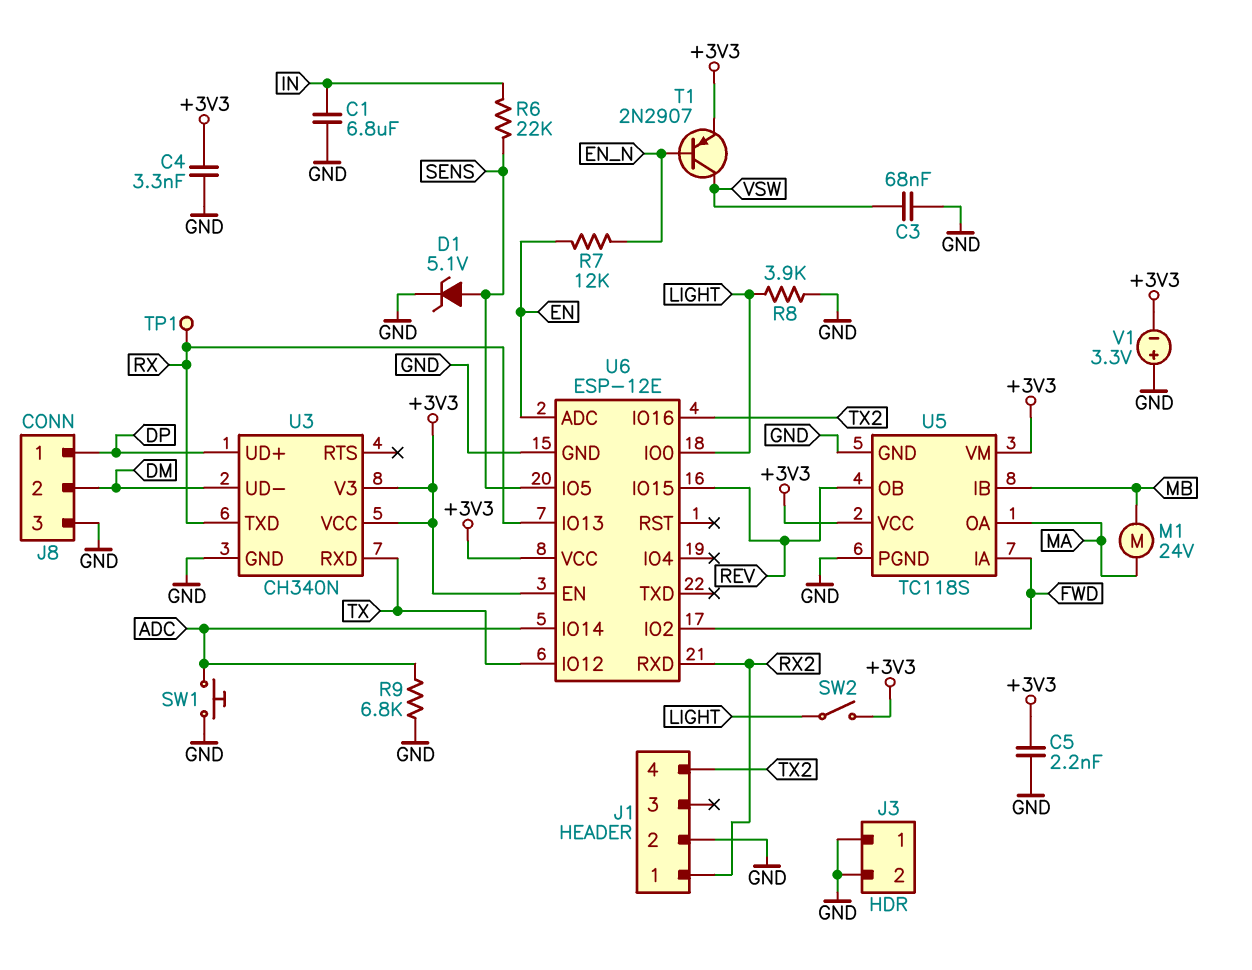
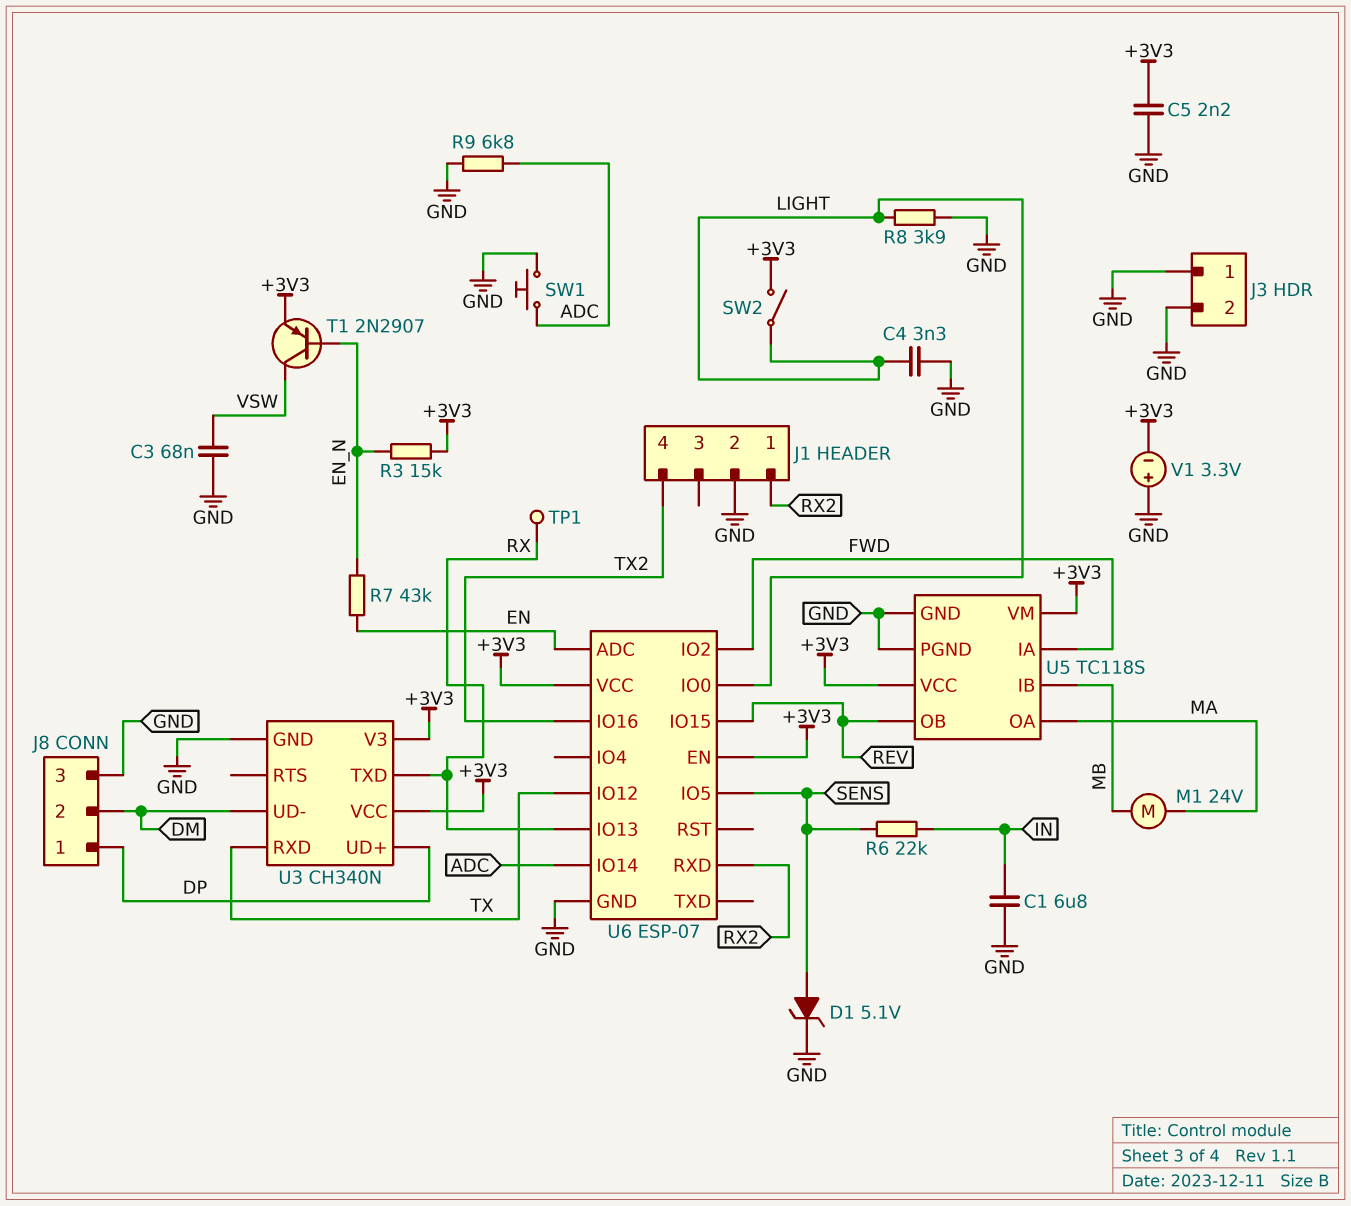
C4: 3.3nF (+3V3, GND) -> 3.3nF (GND, LIGHT)
R3: none -> 15k (+3V3, EN_N)
R7: 12k (EN, EN_N) -> 43k (EN, EN_N)
U6: ESP-12E -> ESP-07

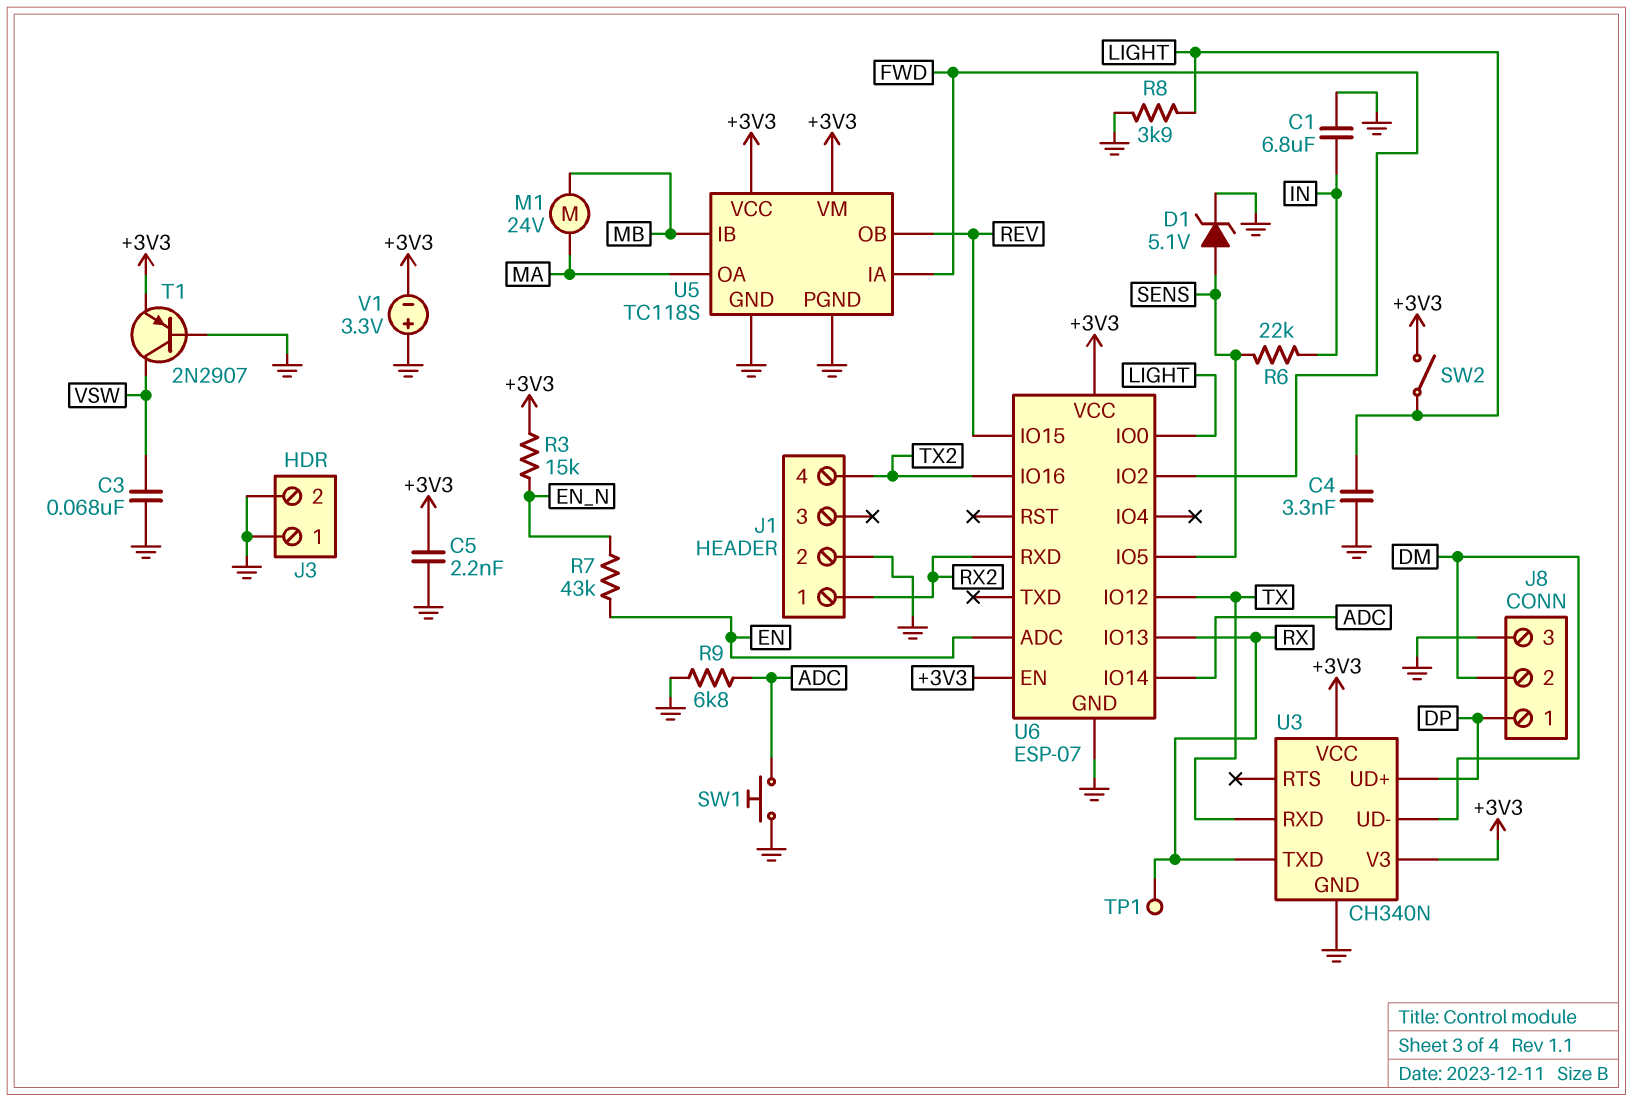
T1: PNP 2N2907 (B EN_N, C VSW, E +3V3) -> PNP 2N2907 (B GND, C VSW, E +3V3)

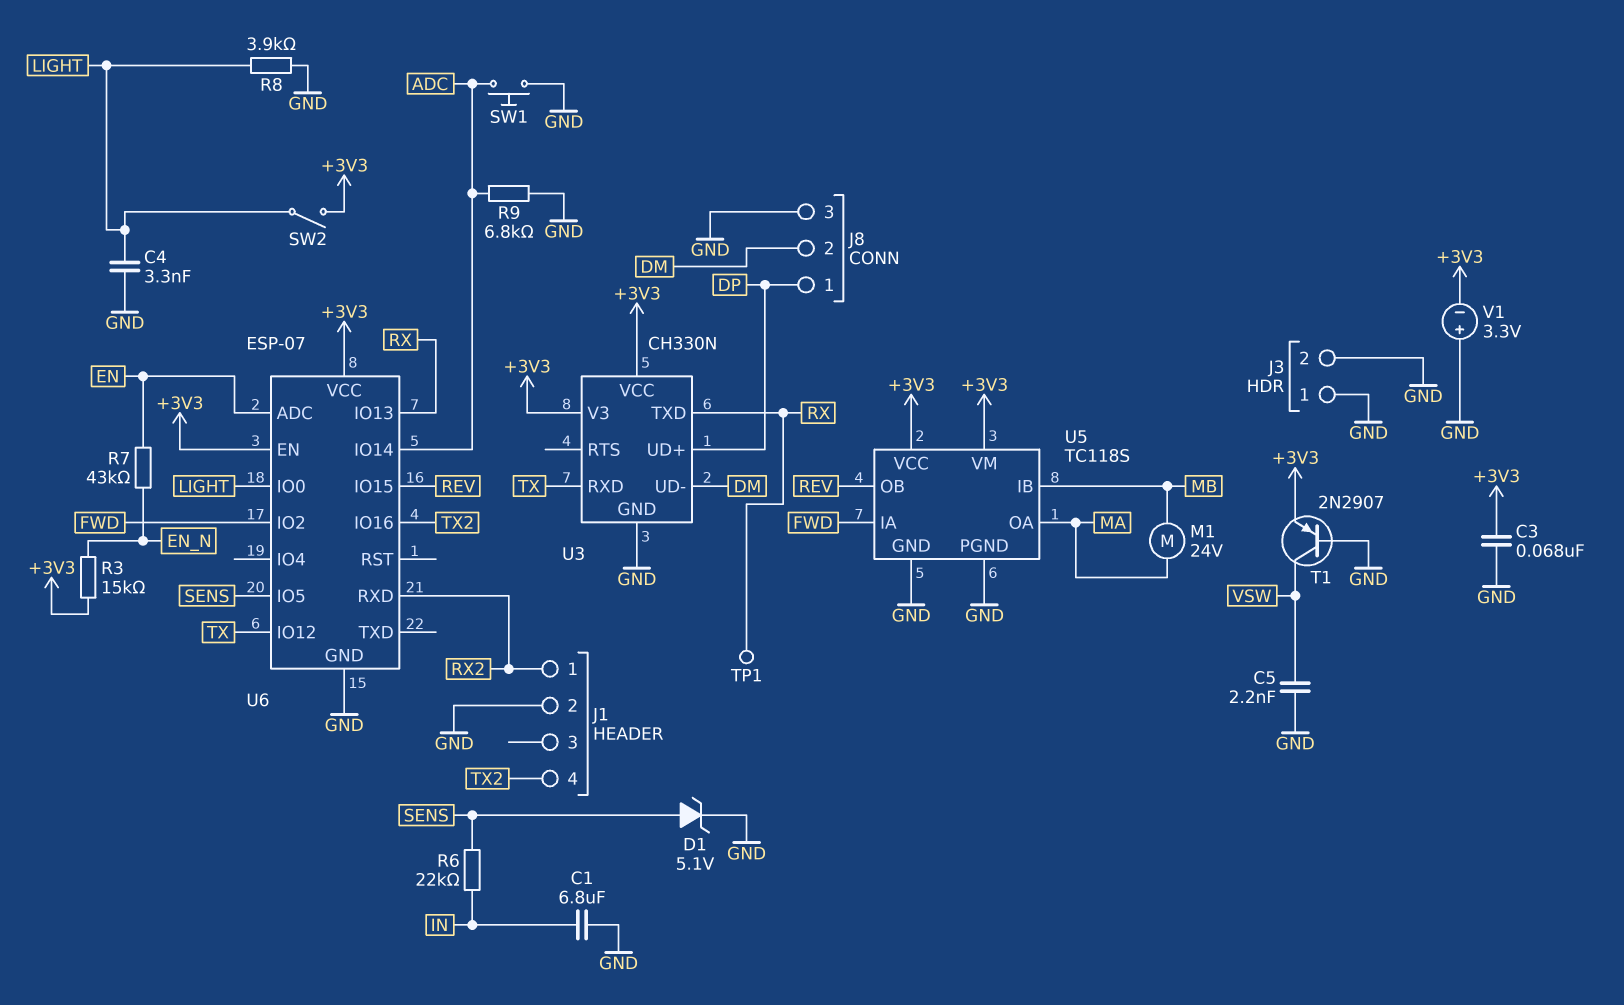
C3: 68nF (GND, VSW) -> 68nF (+3V3, GND)
C5: 2.2nF (+3V3, GND) -> 2.2nF (GND, VSW)
U3: CH340N -> CH330N

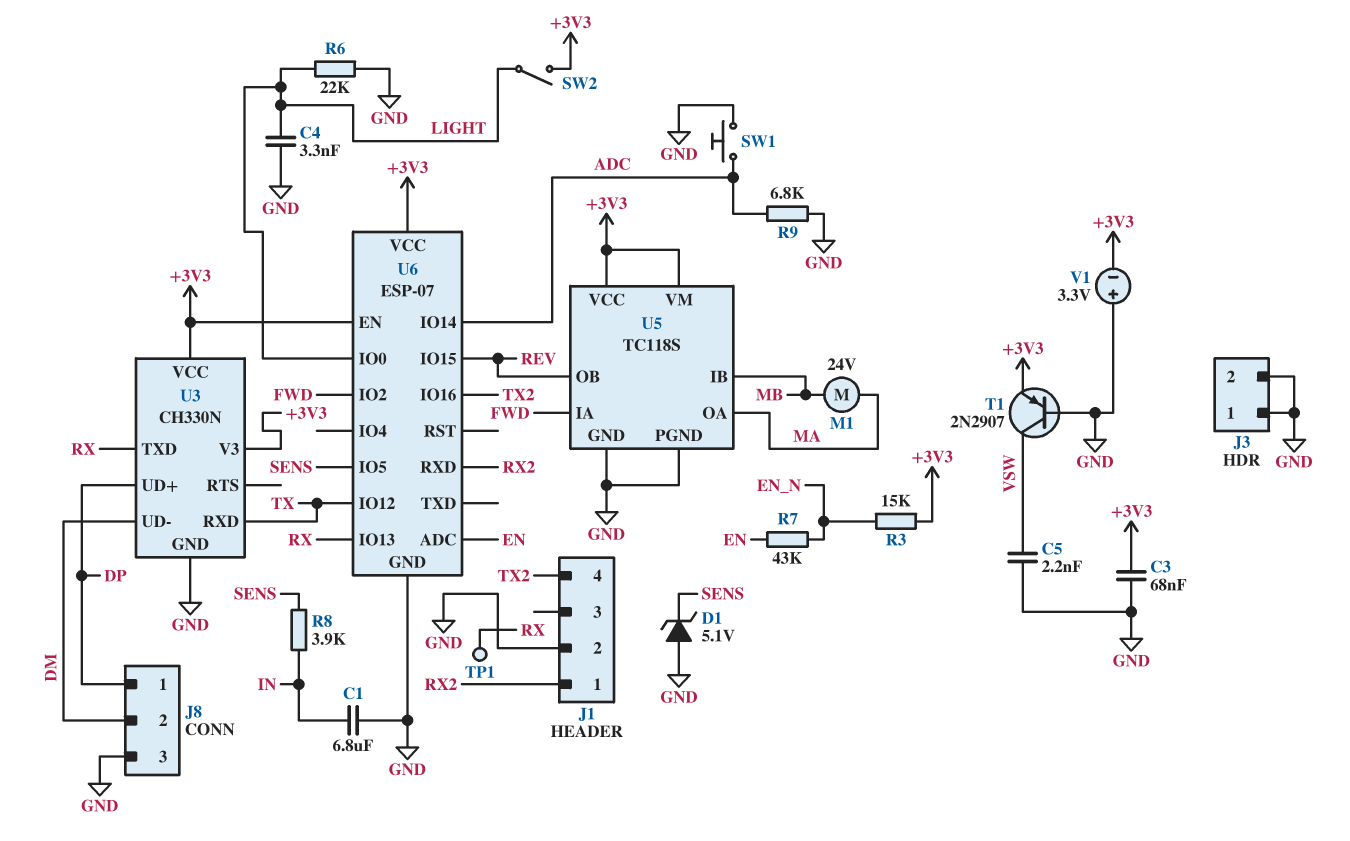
D1: zener 5.1V (A SENS, K GND) -> zener 5.1V (A GND, K SENS)
R6: 22k (IN, SENS) -> 22k (GND, LIGHT)
R8: 3.9k (GND, LIGHT) -> 3.9k (IN, SENS)

